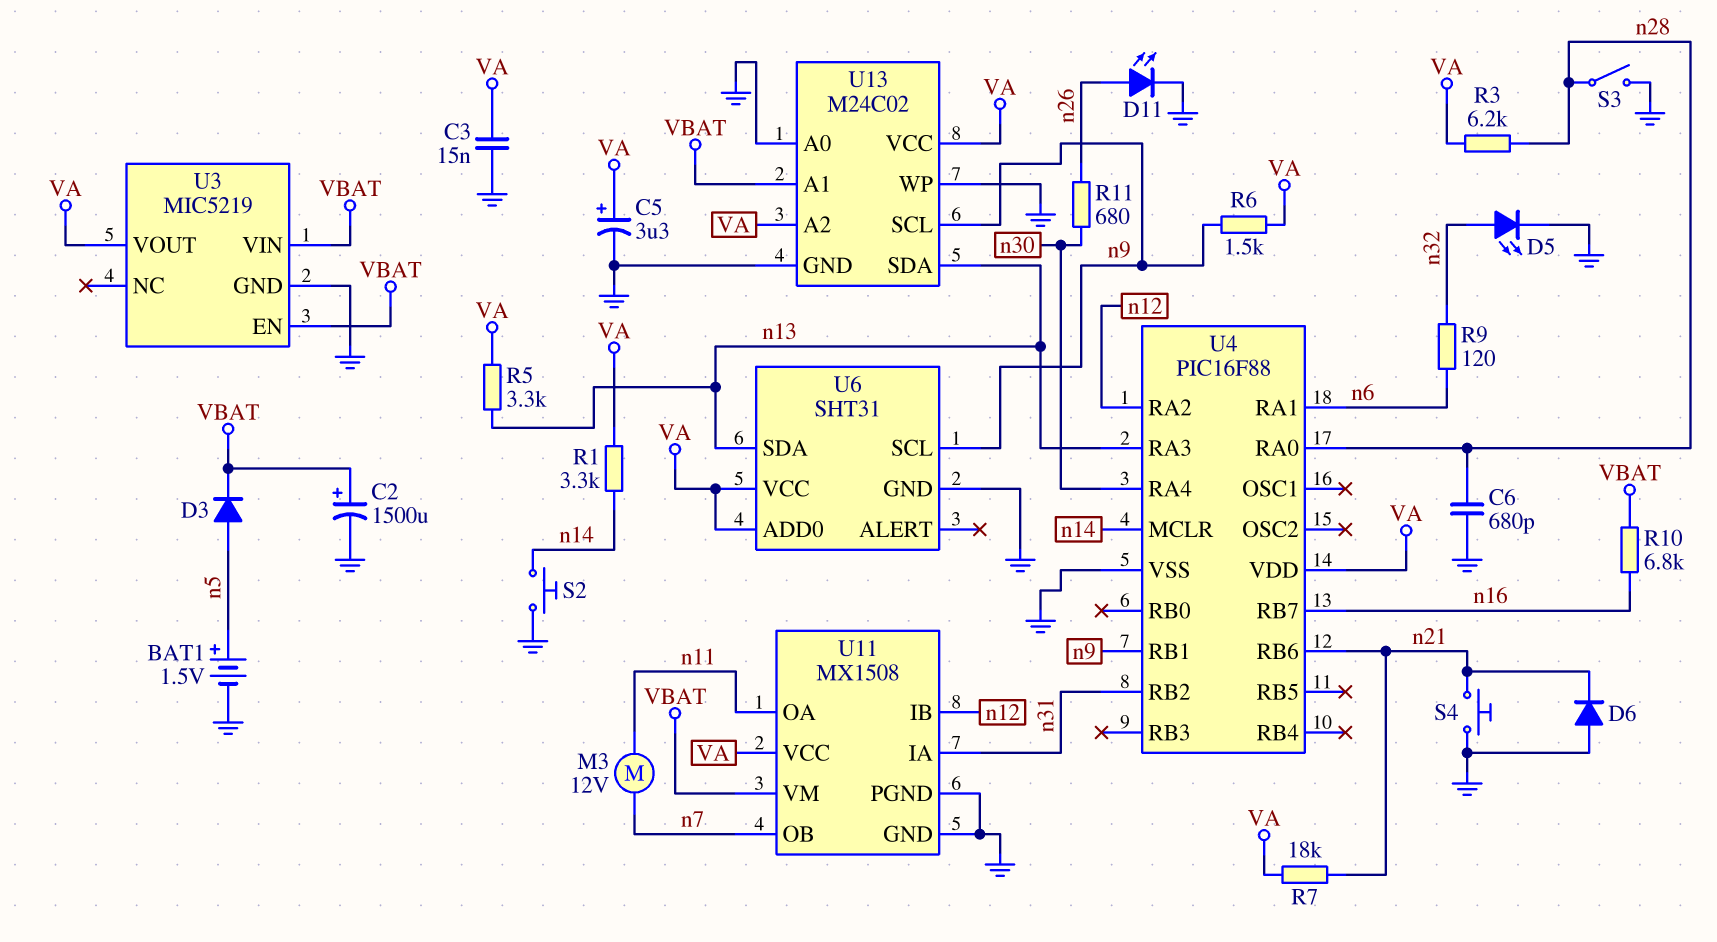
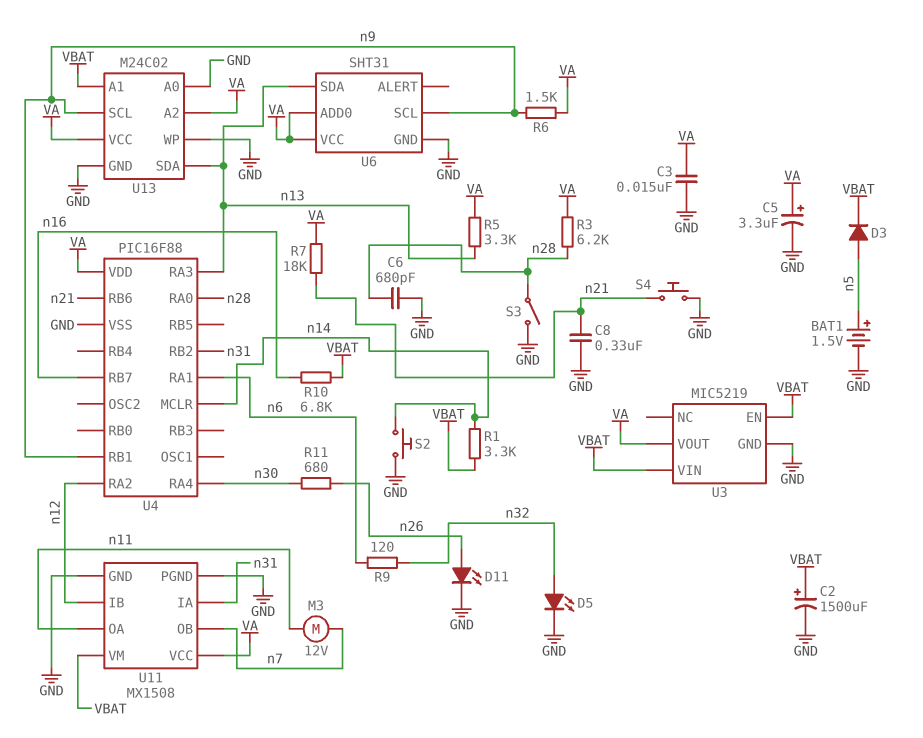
C8: none -> 330nF (GND, n21)
D6: diode (A GND, K n21) -> none
R1: 3.3k (VA, n14) -> 3.3k (VBAT, n14)

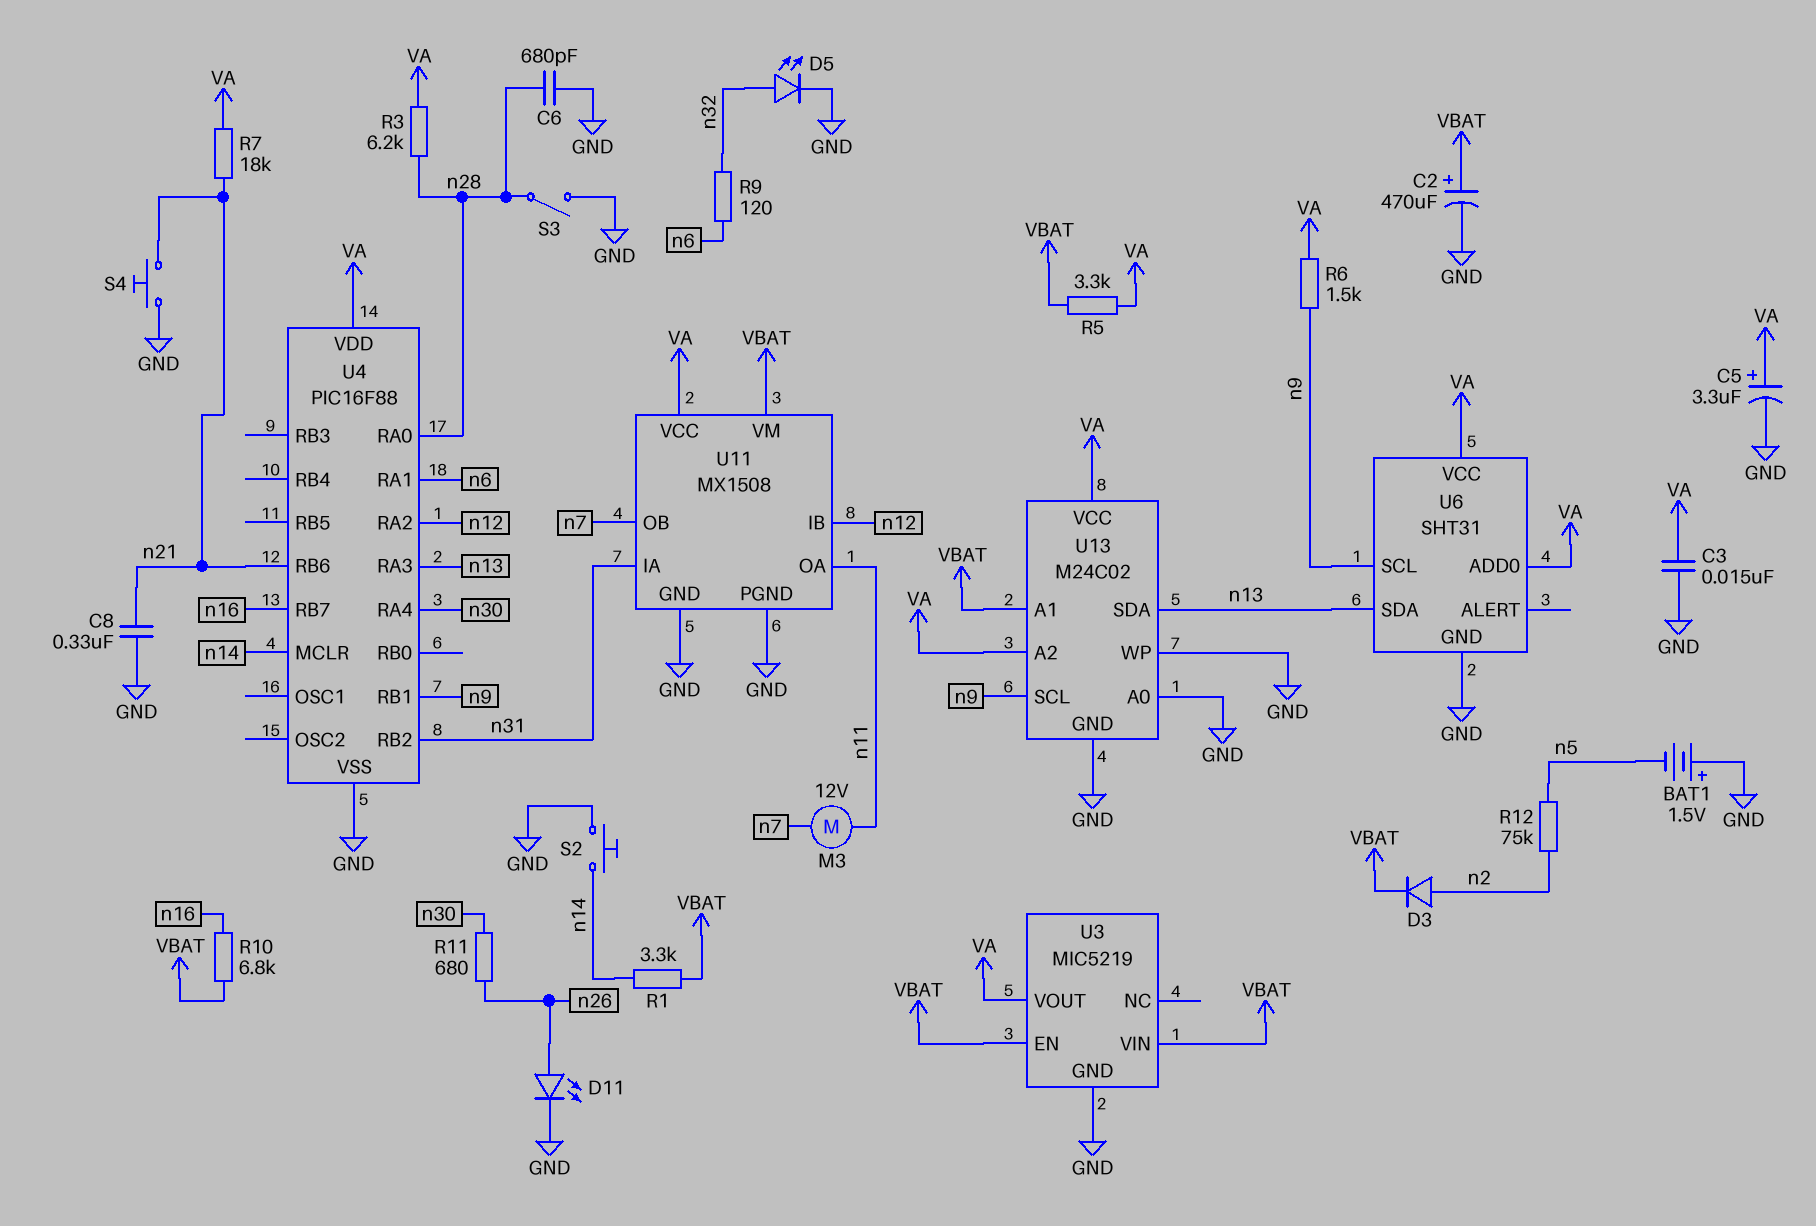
BAT1: 1.5V (plus n5, minus GND) -> 1.5V (plus GND, minus n5)
C2: 1500uF (plus VBAT, minus GND) -> 470uF (plus VBAT, minus GND)
D3: diode (A n5, K VBAT) -> diode (A n2, K VBAT)
R5: 3.3k (VA, n13) -> 3.3k (VA, VBAT)
R12: none -> 75k (n2, n5)

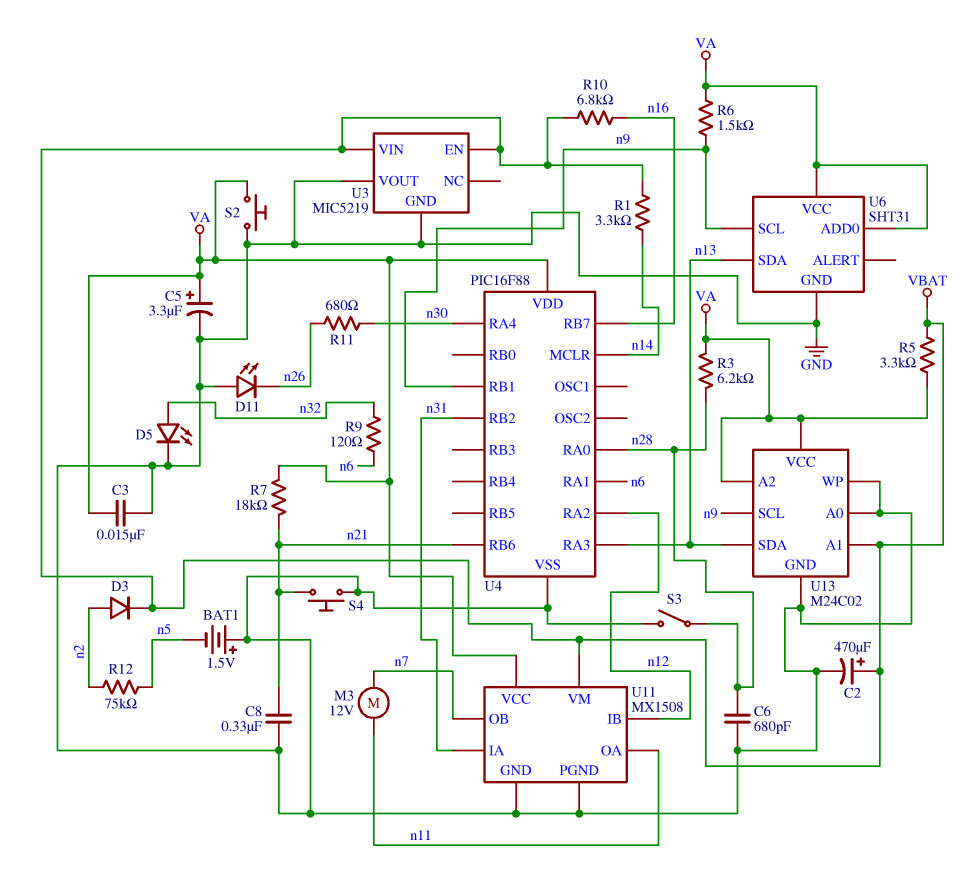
D11: LED (A n26, K GND) -> LED (A GND, K n26)
S2: button (GND, n14) -> button (GND, VA)
U3 pin VOUT: VA -> GND

